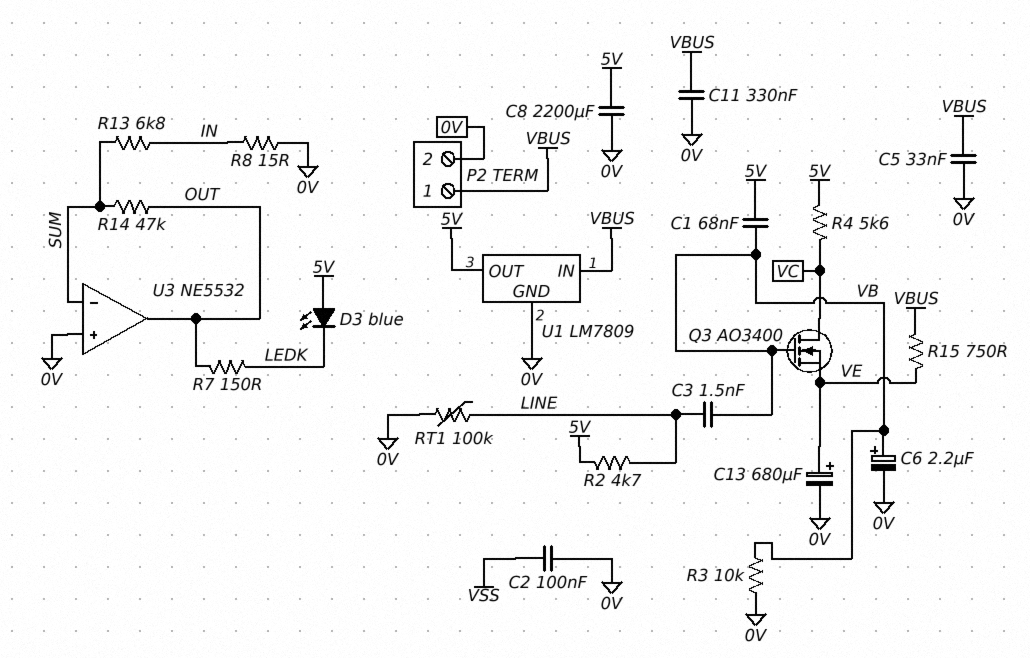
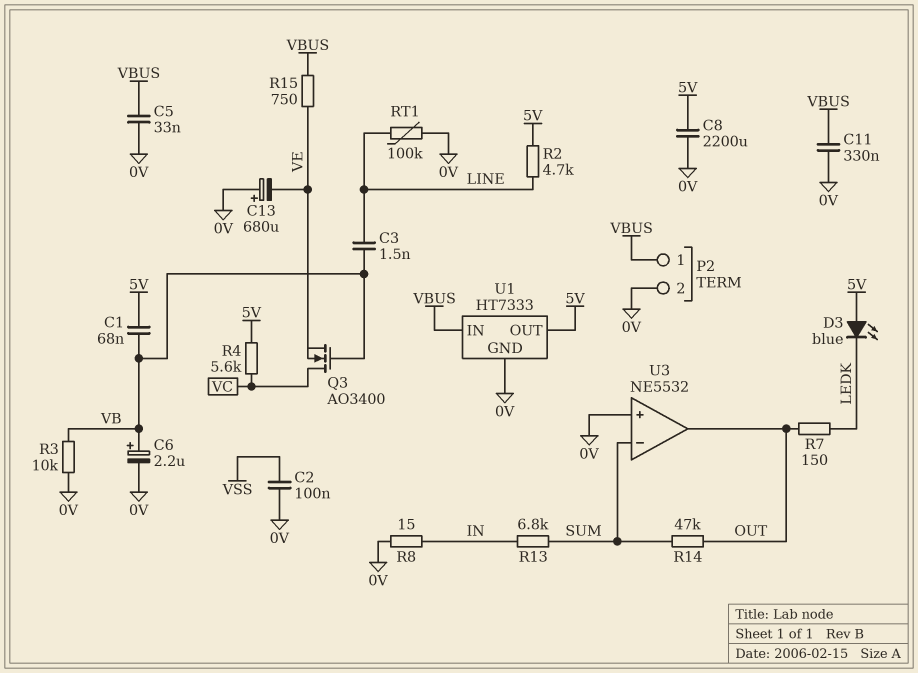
C13: 680uF (plus VE, minus 0V) -> 680uF (plus 0V, minus VE)
U1: LM7809 -> HT7333

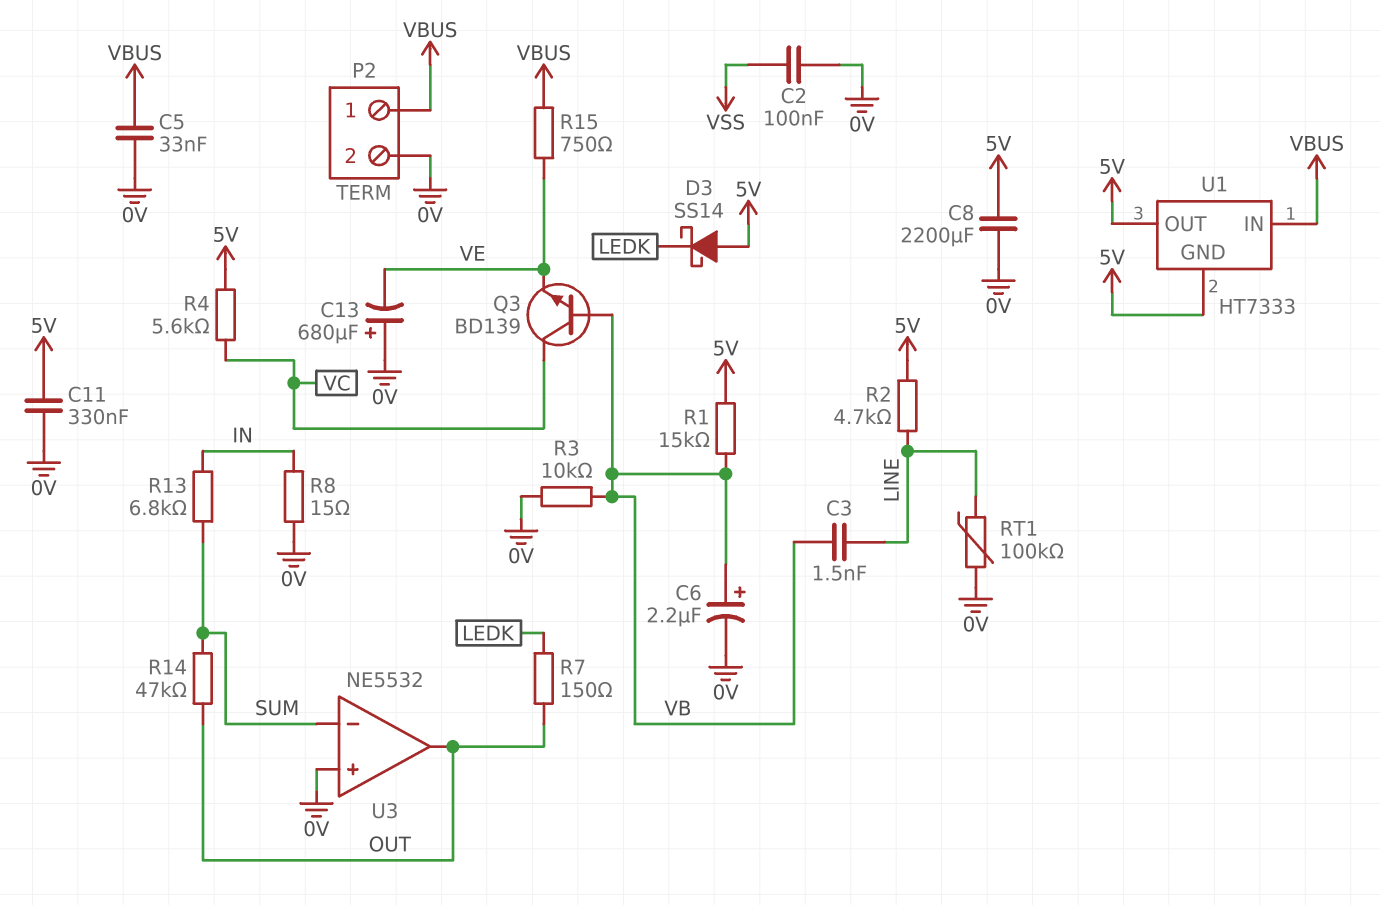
C1: 68nF (5V, VB) -> none
C11: 330nF (0V, VBUS) -> 330nF (0V, 5V)
D3: LED blue (A 5V, K LEDK) -> schottky SS14 (A 5V, K LEDK)
Q3: NMOS AO3400 (G VB, D VC, S VE) -> NPN BD139 (B VB, C VC, E VE)
R1: none -> 15k (5V, VB)
U1 pin GND: 0V -> 5V

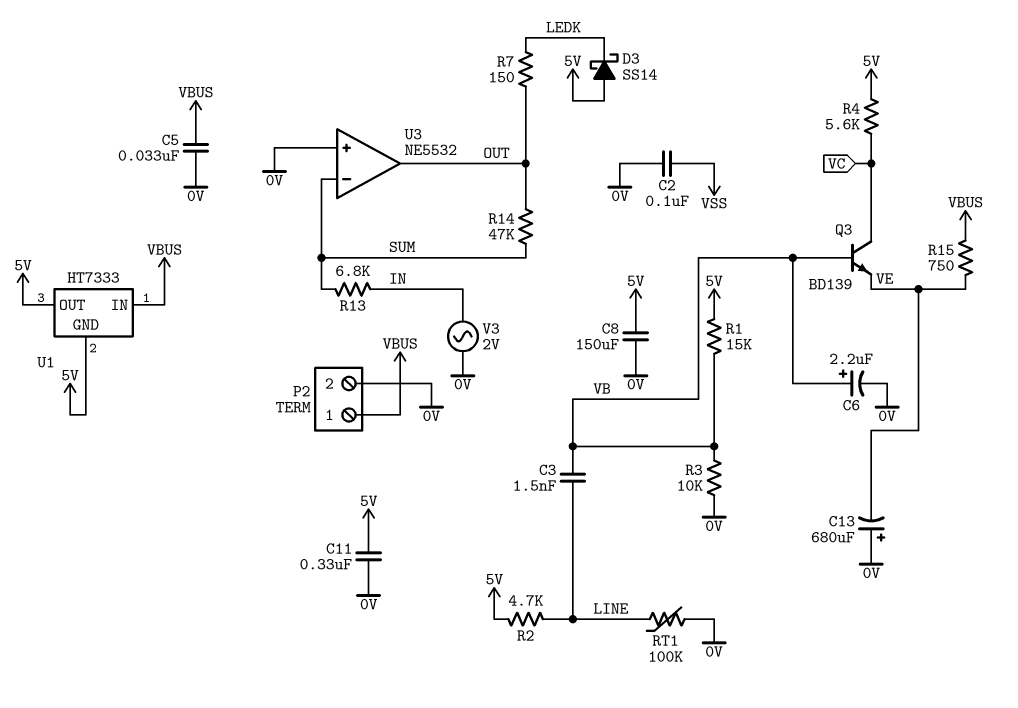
C8: 2200uF (0V, 5V) -> 150uF (0V, 5V)
R8: 15 (0V, IN) -> none
V3: none -> AC 2V (0V, IN)

